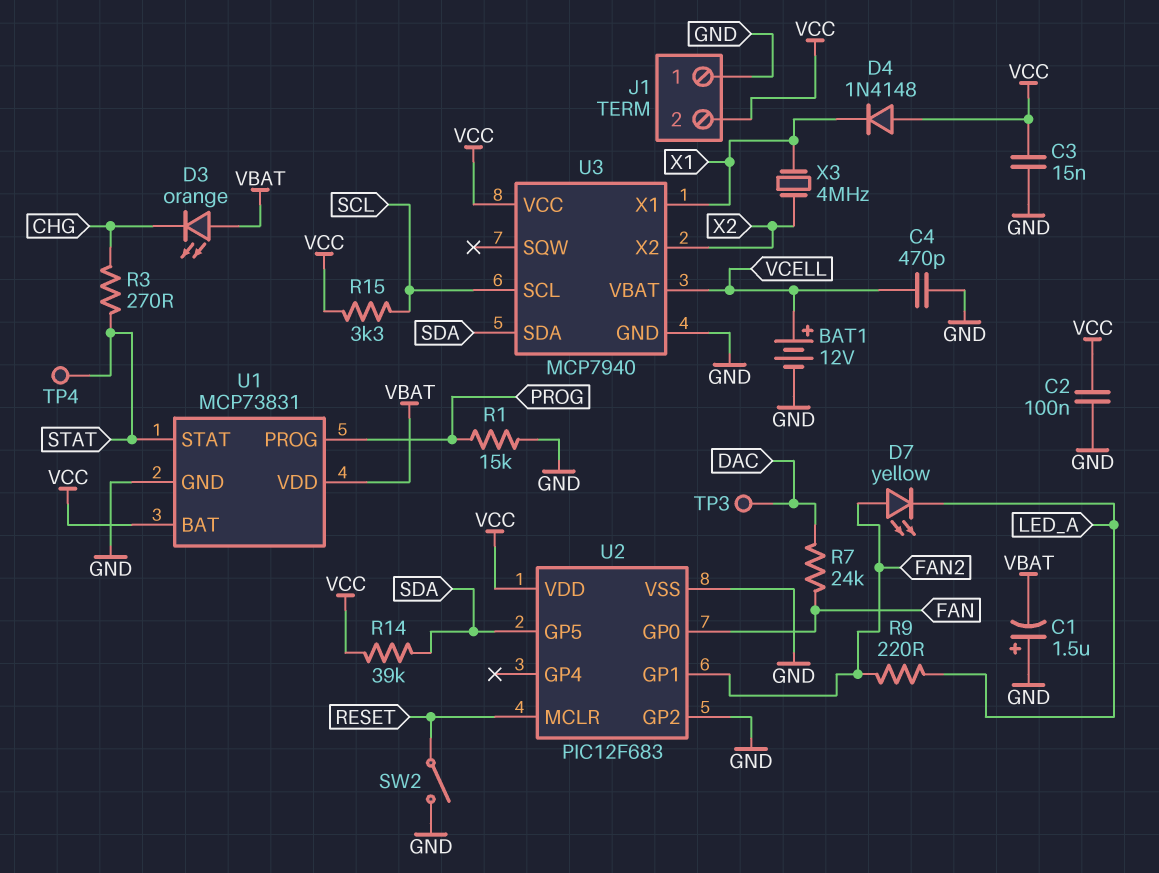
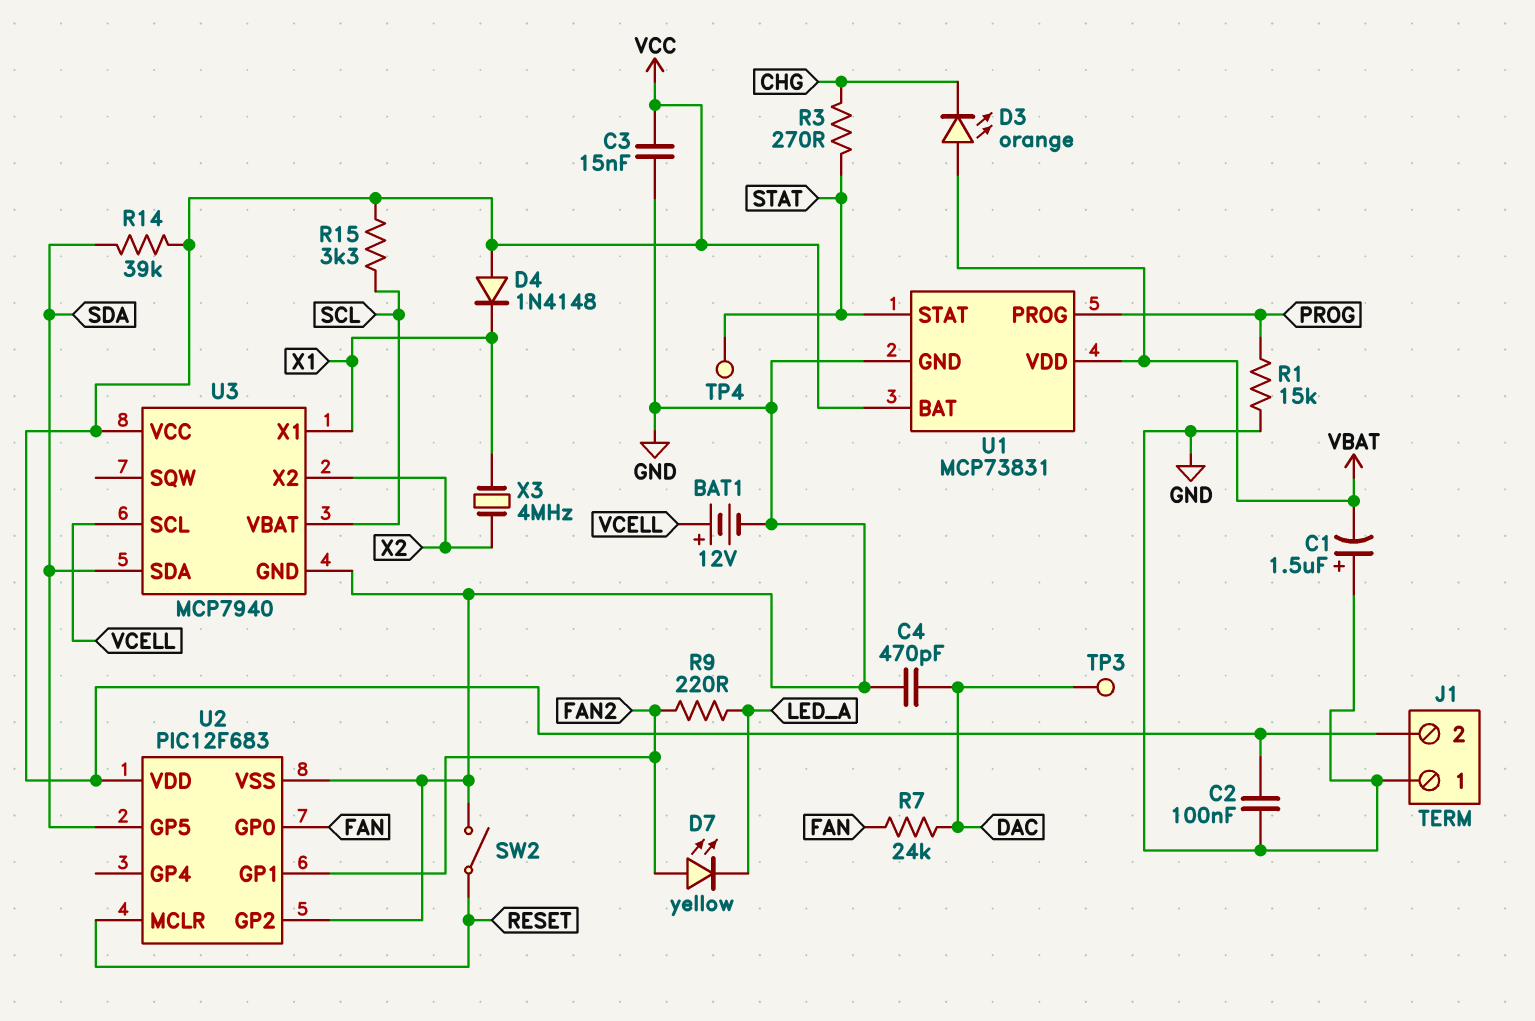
C4: 470pF (GND, VCELL) -> 470pF (DAC, GND)
U3 pin SCL: SCL -> VCELL
U3 pin VBAT: VCELL -> SCL

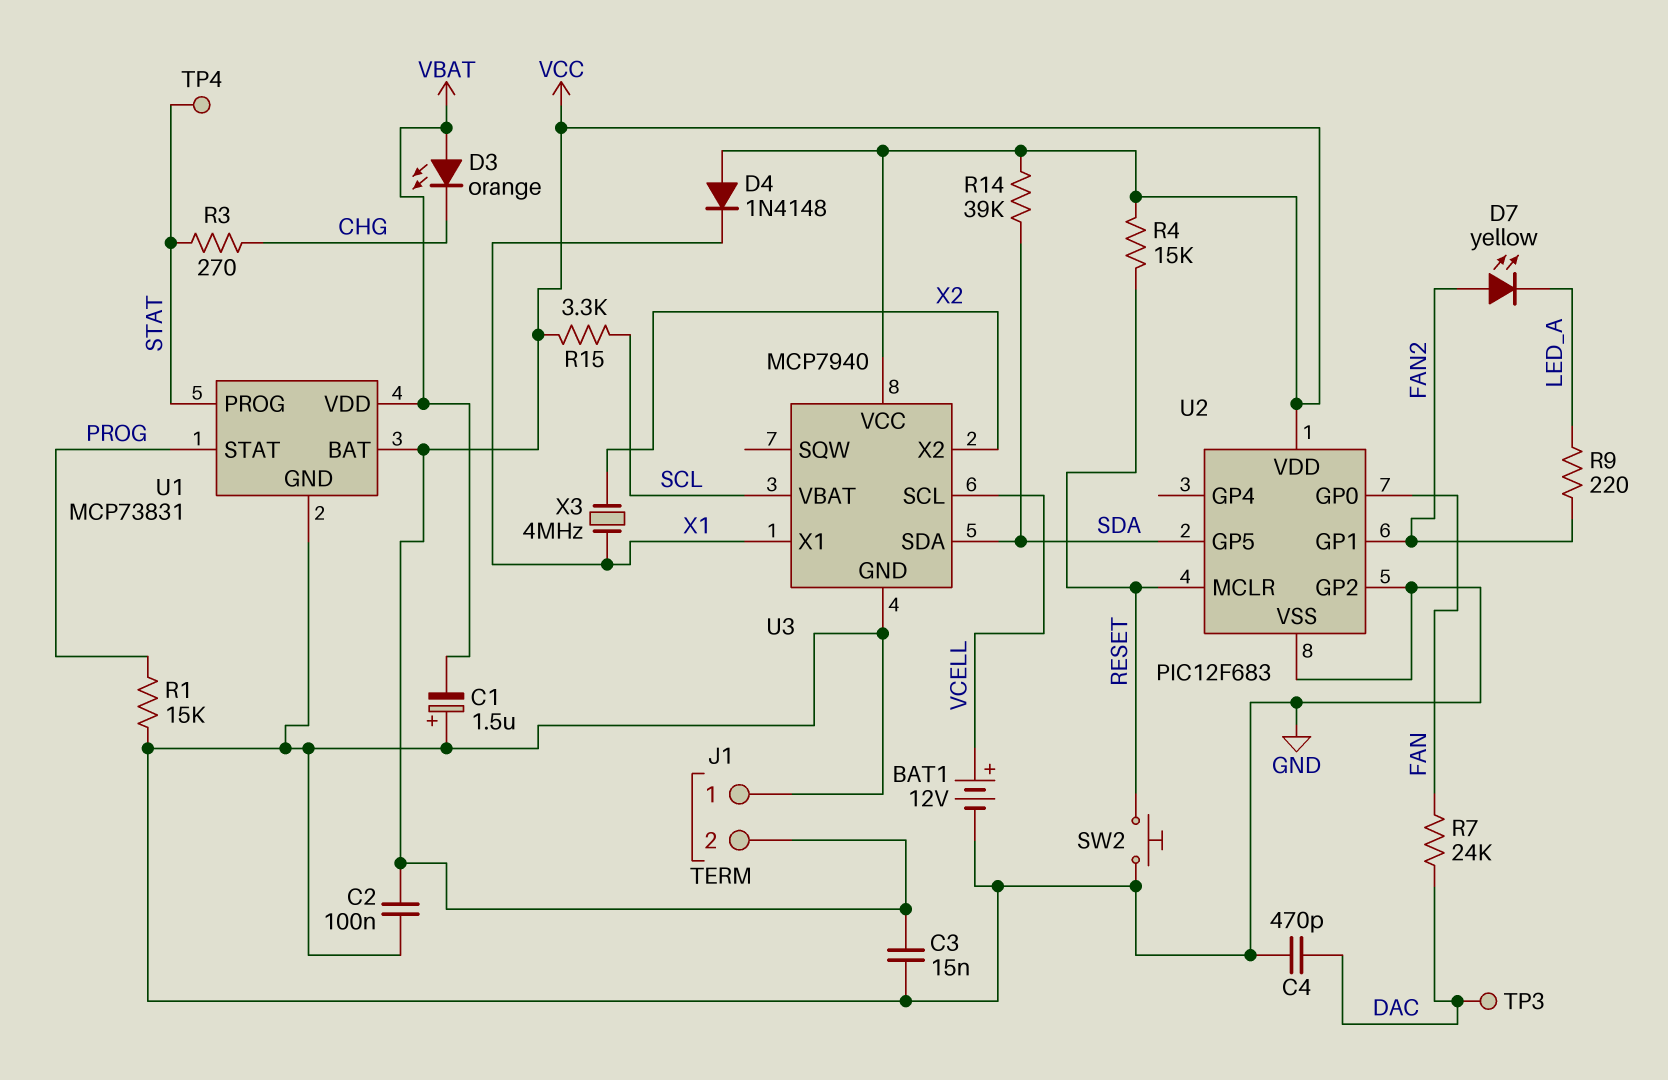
R4: none -> 15k (RESET, VCC)
SW2: switch (GND, RESET) -> button (GND, RESET)
U1 pin PROG: PROG -> STAT
U1 pin STAT: STAT -> PROG

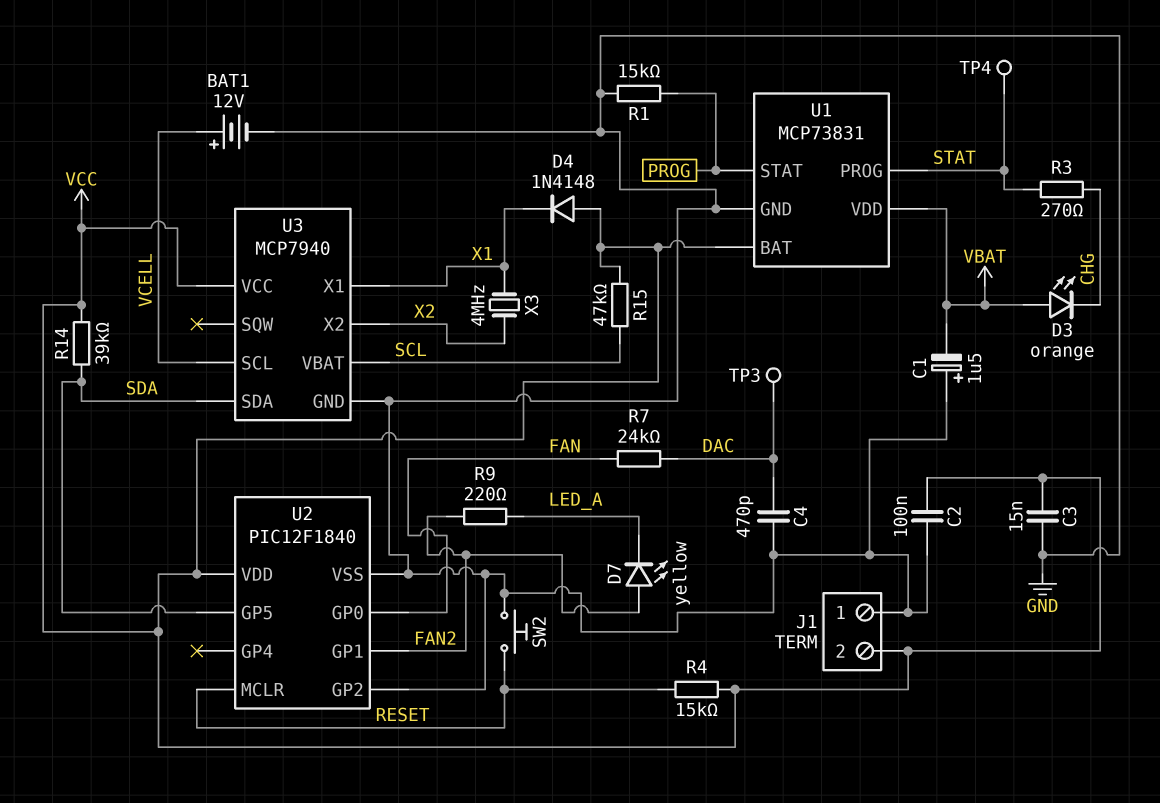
R15: 3.3k (SCL, VCC) -> 47k (SCL, VCC)
U2: PIC12F683 -> PIC12F1840

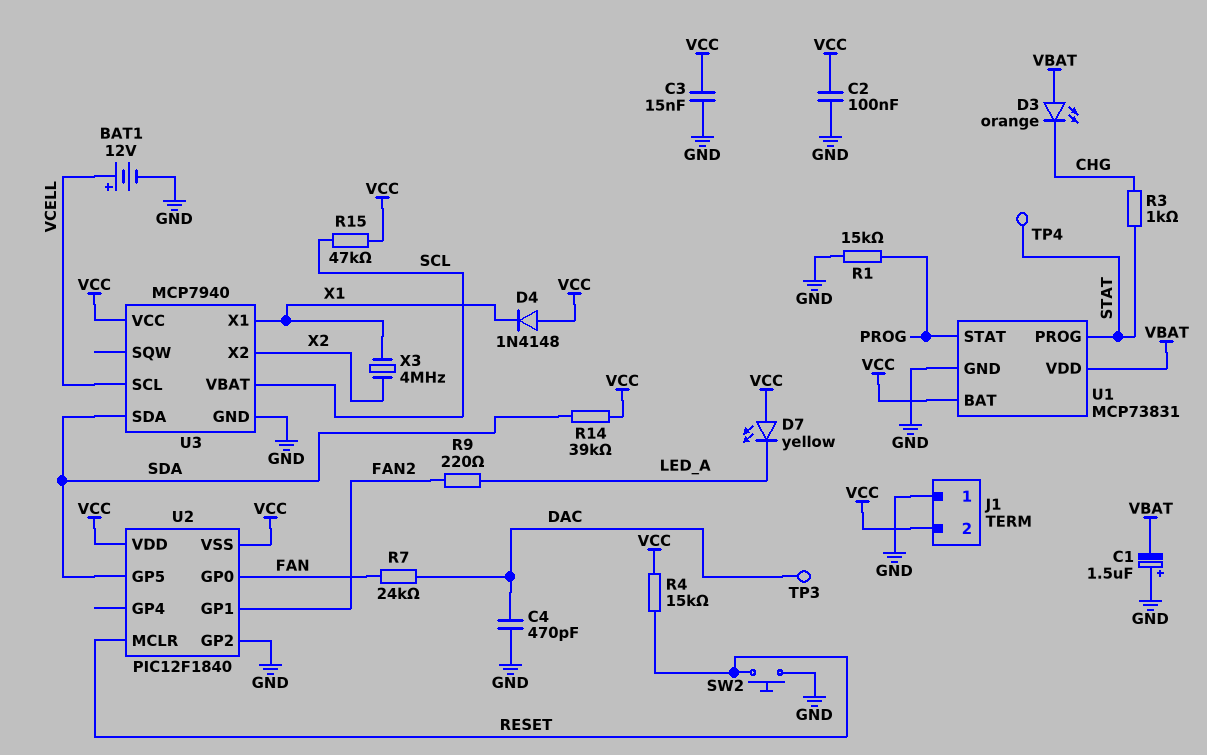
D7: LED yellow (A FAN2, K LED_A) -> LED yellow (A VCC, K LED_A)
R3: 270 (CHG, STAT) -> 1k (CHG, STAT)
U2 pin VSS: GND -> VCC

